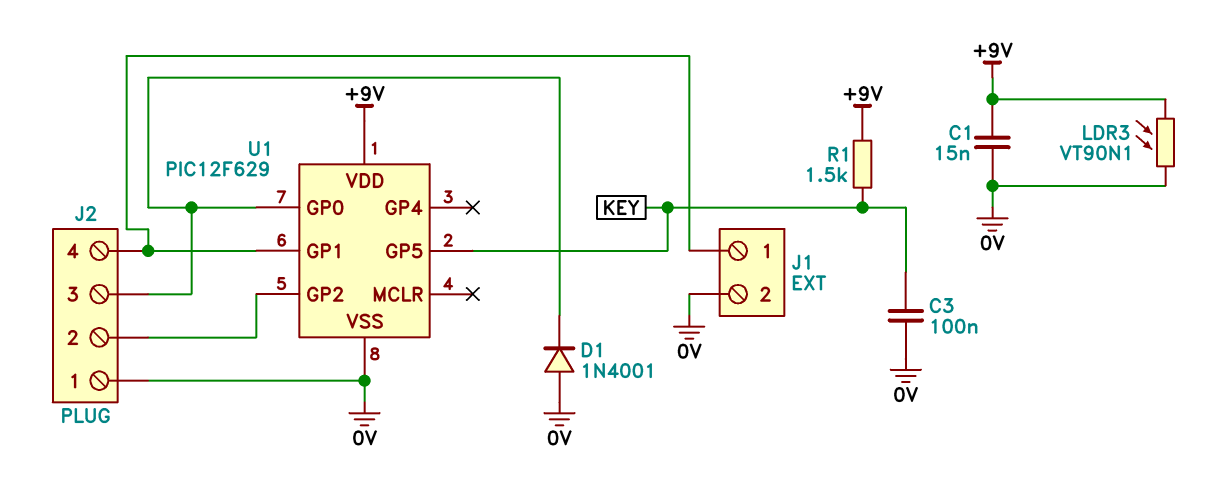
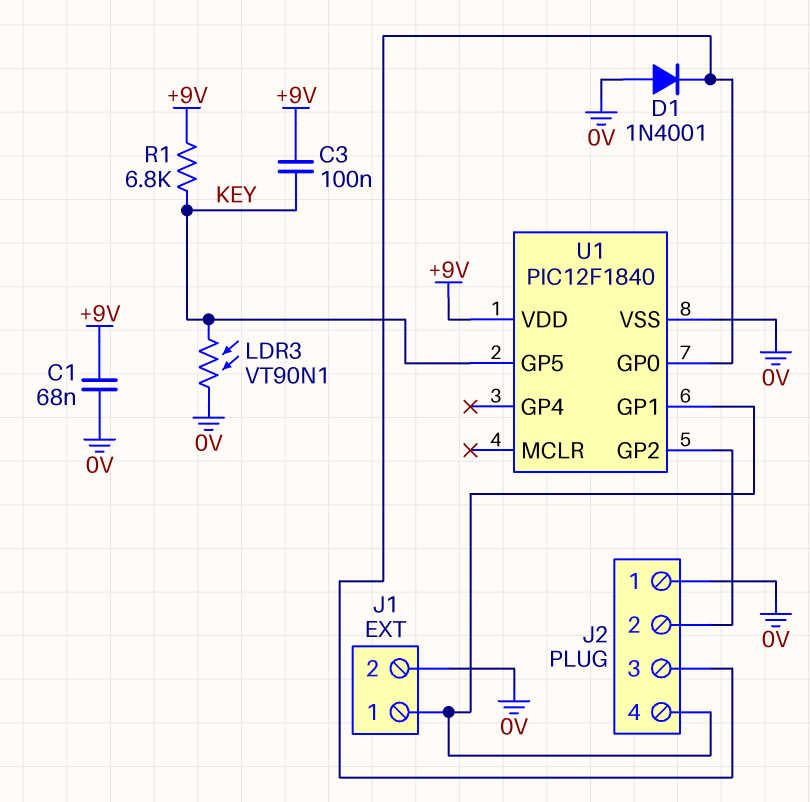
C1: 15nF (+9V, 0V) -> 68nF (+9V, 0V)
C3: 100nF (0V, KEY) -> 100nF (+9V, KEY)
LDR3: VT90N1 (+9V, 0V) -> VT90N1 (0V, KEY)
R1: 1.5k (+9V, KEY) -> 6.8k (+9V, KEY)
U1: PIC12F629 -> PIC12F1840

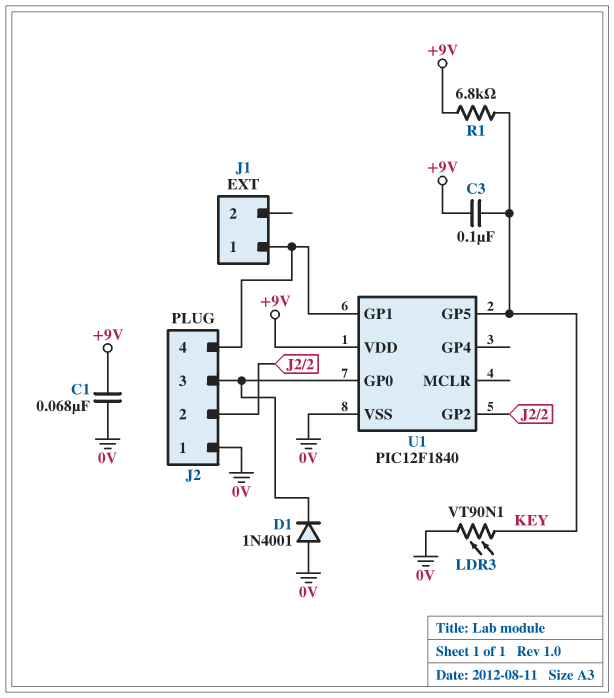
J1 pin 2: 0V -> none

